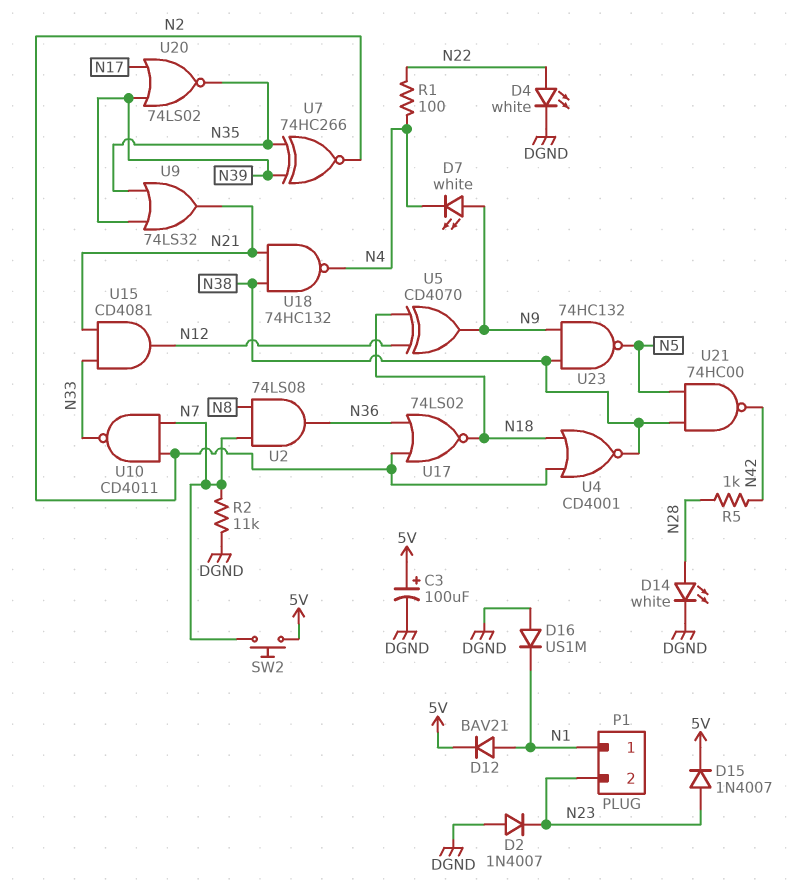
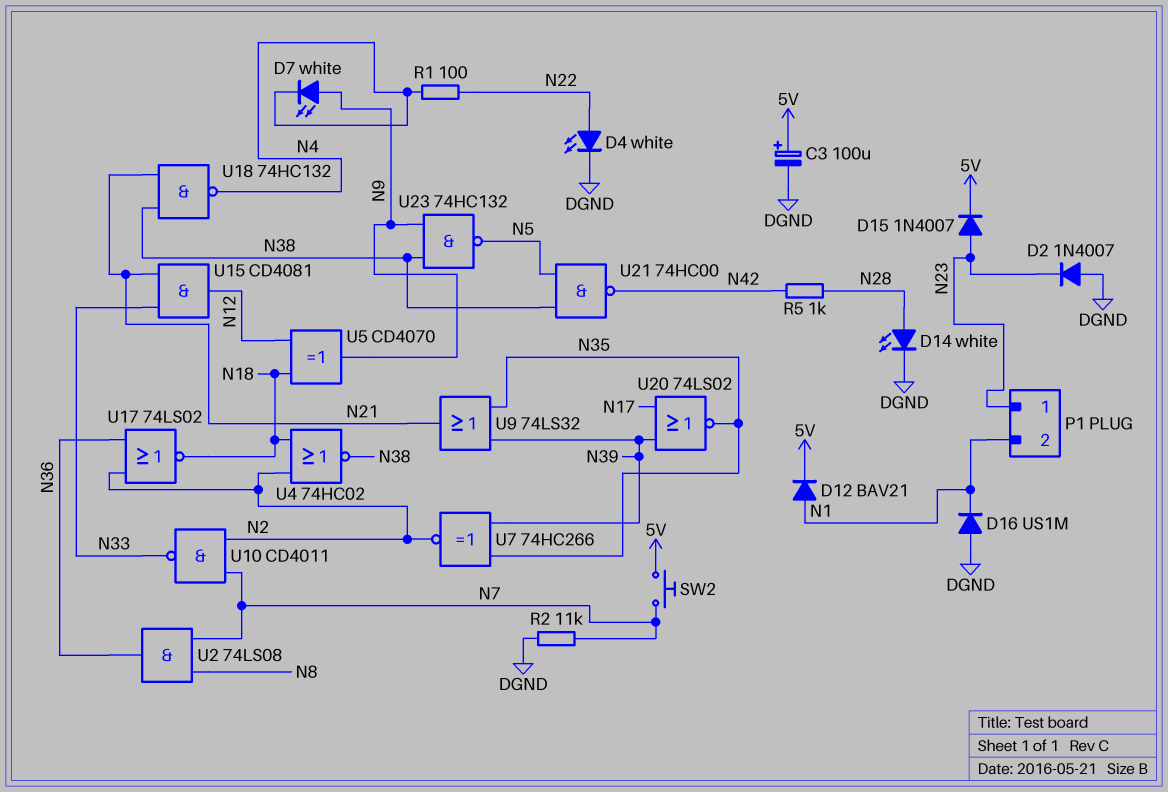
P1 pin 1: N1 -> N23
P1 pin 2: N23 -> N1
U4: NOR CD4001 (in N2, in N18, out N38) -> NOR 74HC02 (in N2, in N18, out N38)

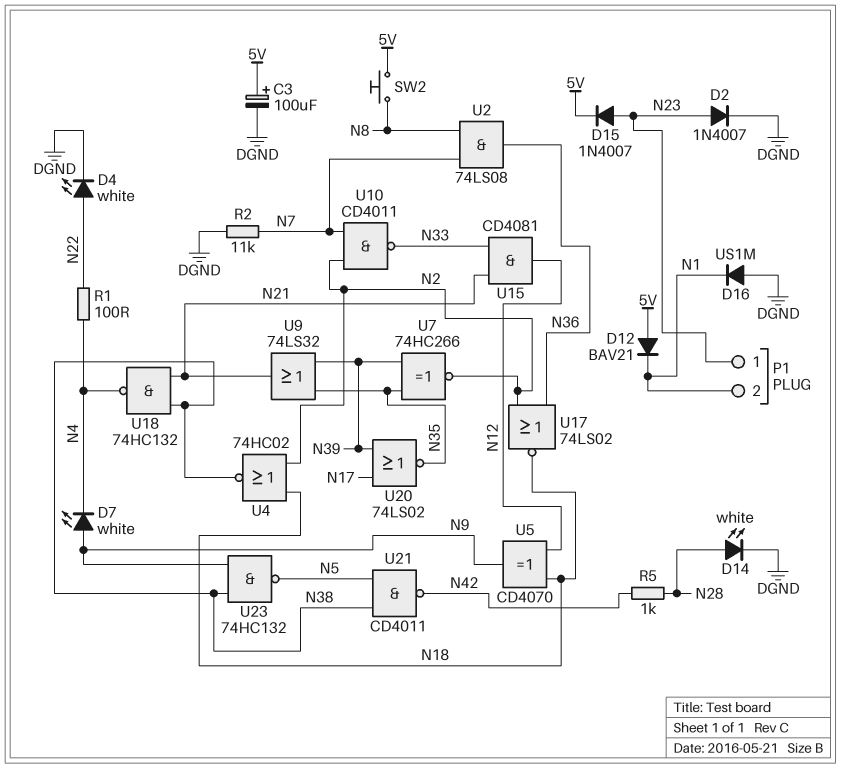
D2: diode 1N4007 (A DGND, K N23) -> diode 1N4007 (A N23, K DGND)
D12: diode BAV21 (A N1, K 5V) -> diode BAV21 (A 5V, K N1)
SW2: button (5V, N7) -> button (5V, N8)
U21: NAND 74HC00 (in N5, in N38, out N42) -> NAND CD4011 (in N5, in N38, out N42)

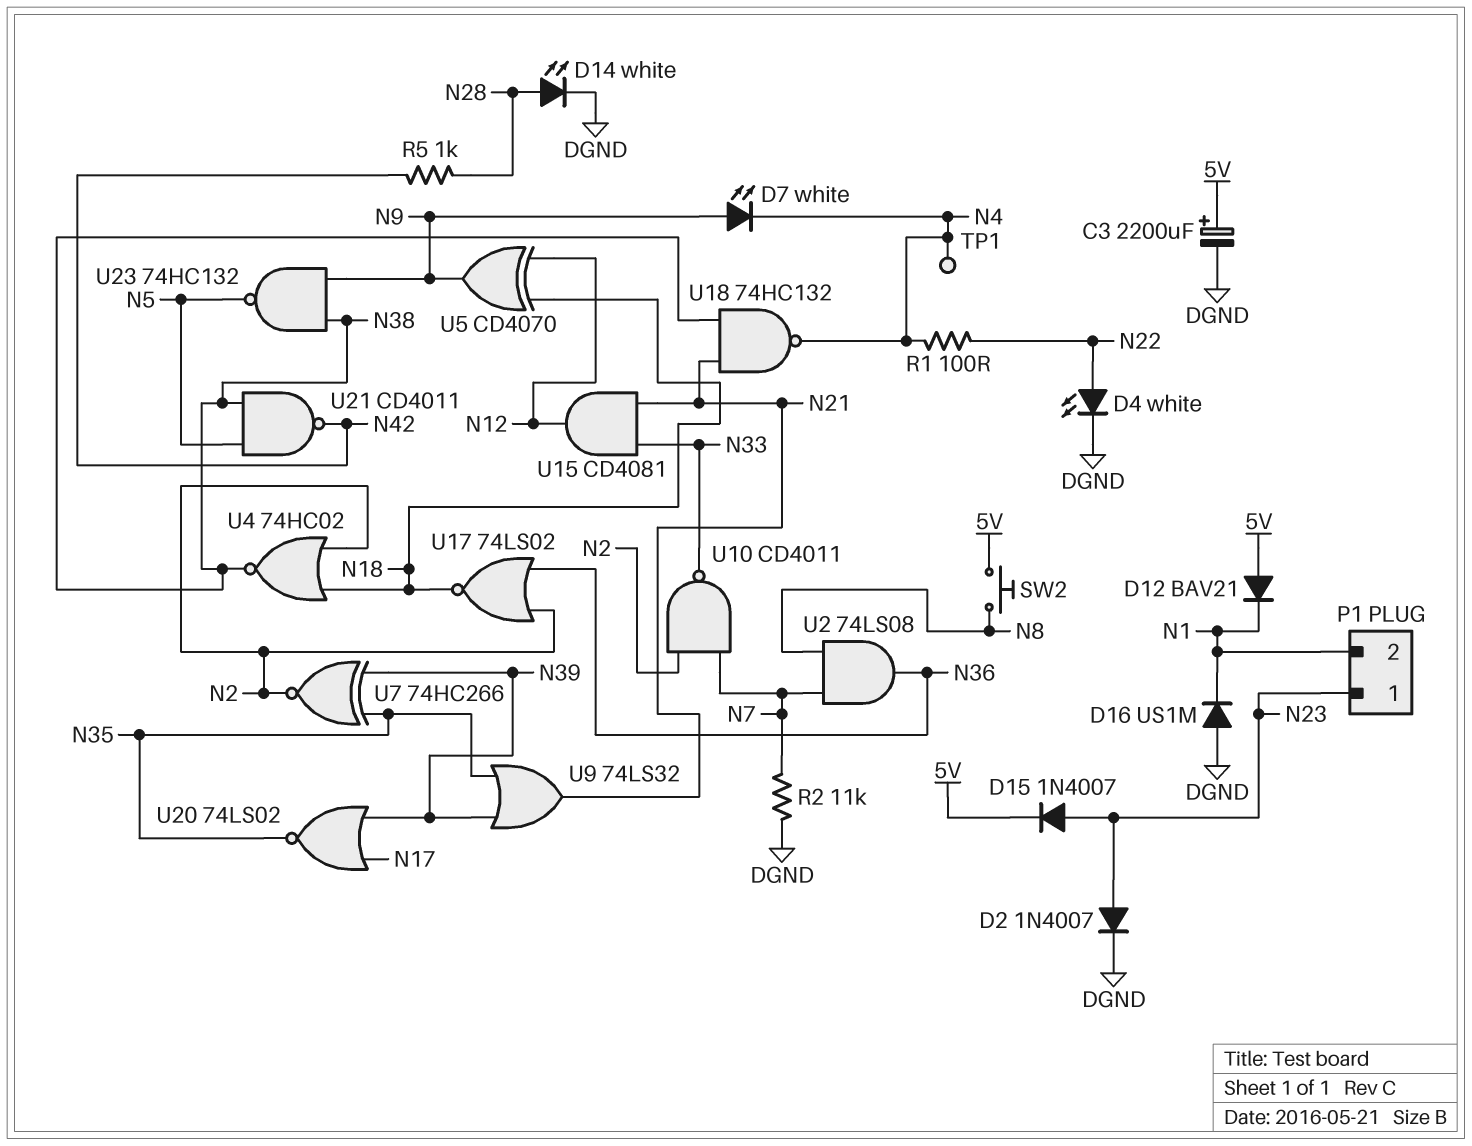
C3: 100uF (plus 5V, minus DGND) -> 2200uF (plus 5V, minus DGND)
TP1: none -> test point (N4)

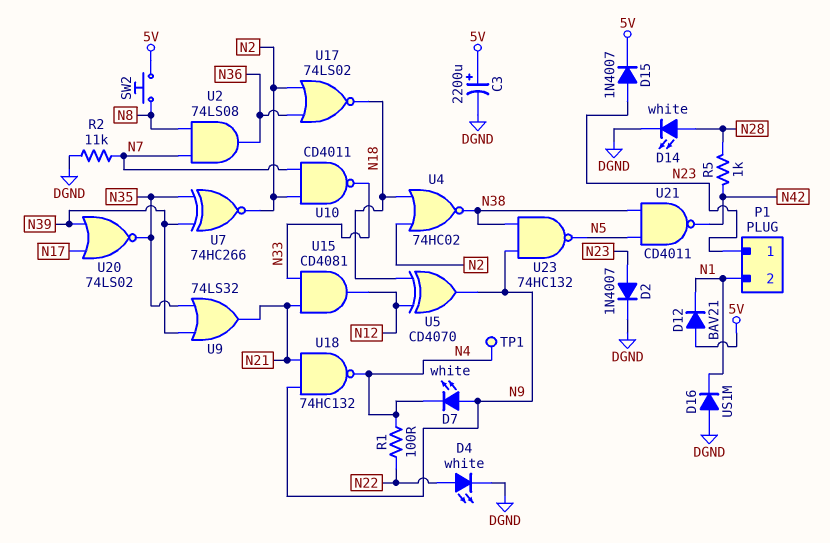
U18: NAND 74HC132 (in N21, in N38, out N4) -> NAND 74HC132 (in N9, in N21, out N4)

